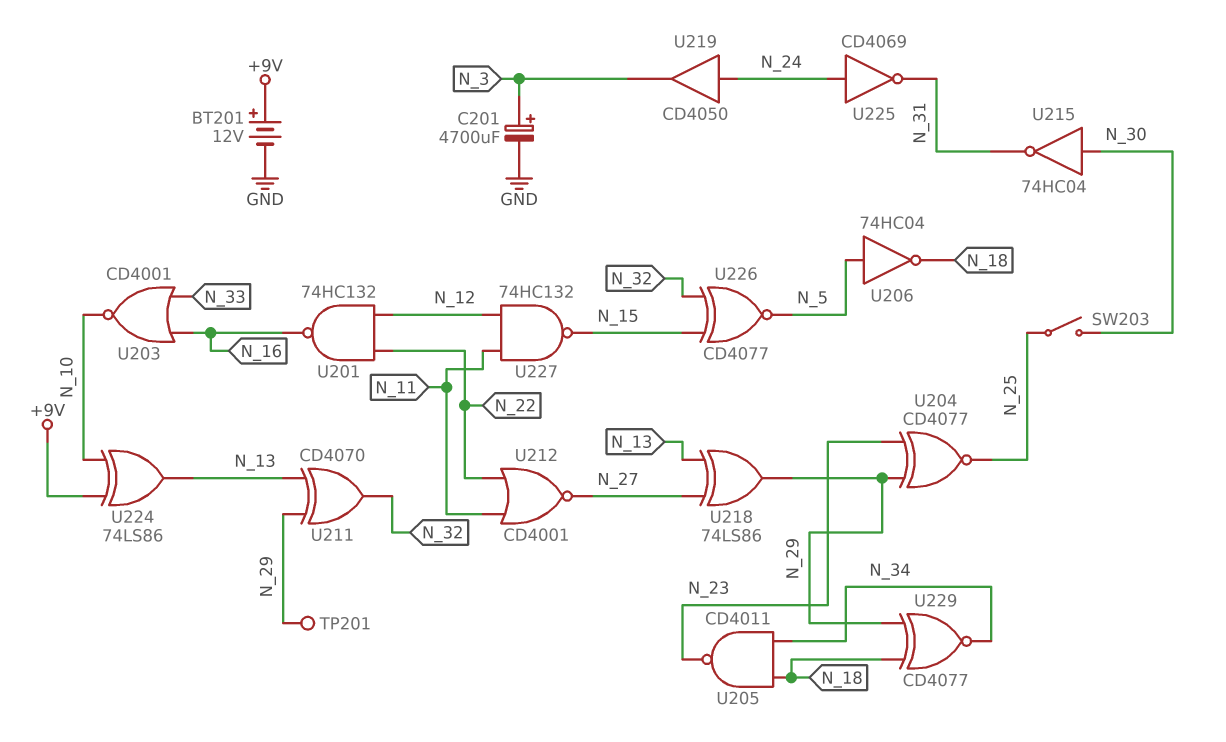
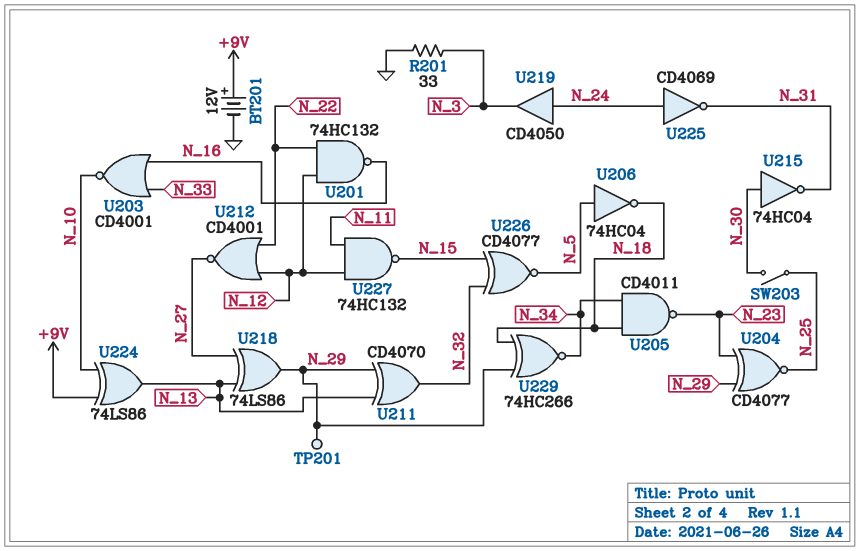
C201: 4700uF (plus N_3, minus GND) -> none
R201: none -> 33 (GND, N_3)
U212: NOR CD4001 (in N_11, in N_22, out N_27) -> NOR CD4001 (in N_12, in N_22, out N_27)
U229: XNOR CD4077 (in N_18, in N_29, out N_34) -> XNOR 74HC266 (in N_18, in N_29, out N_34)

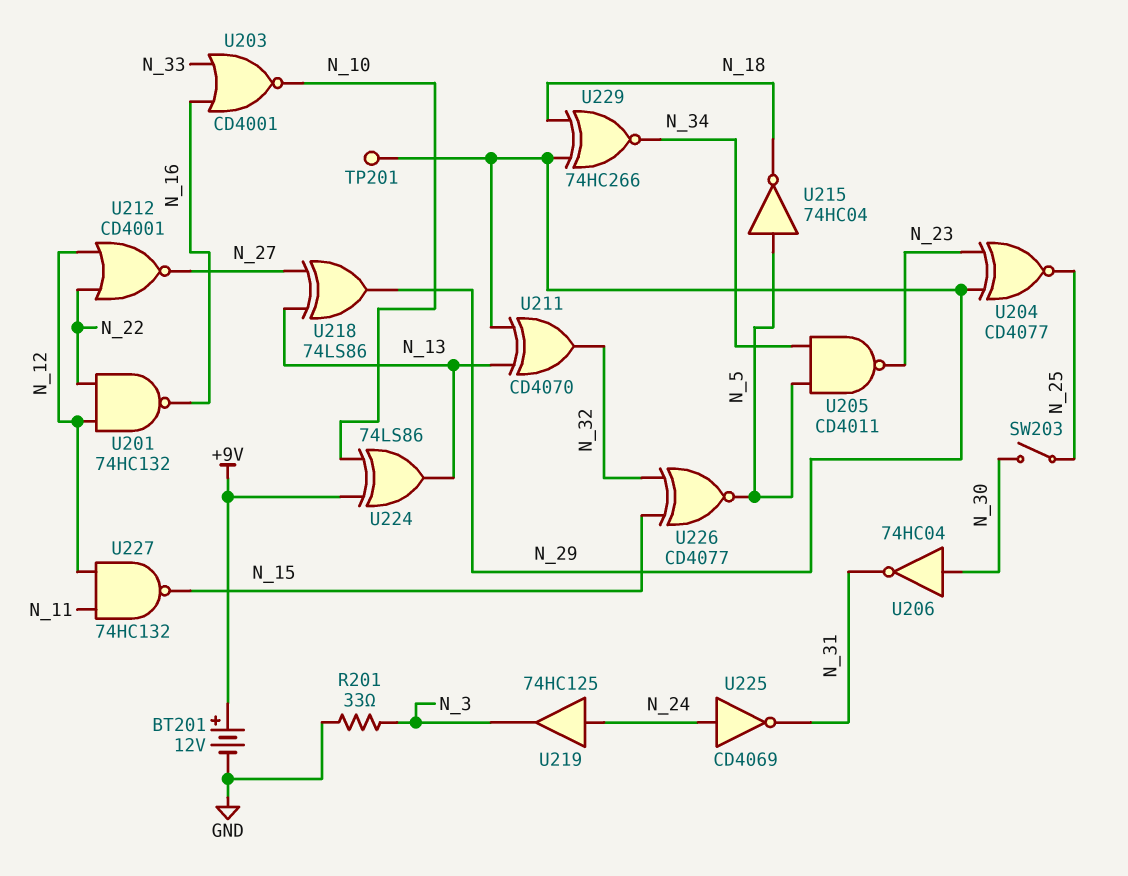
U205: NAND CD4011 (in N_18, in N_34, out N_23) -> NAND CD4011 (in N_5, in N_34, out N_23)
U206: NOT 74HC04 (in N_5, out N_18) -> NOT 74HC04 (in N_30, out N_31)
U215: NOT 74HC04 (in N_30, out N_31) -> NOT 74HC04 (in N_5, out N_18)
U219: buffer CD4050 (in N_24, out N_3) -> buffer 74HC125 (in N_24, out N_3)

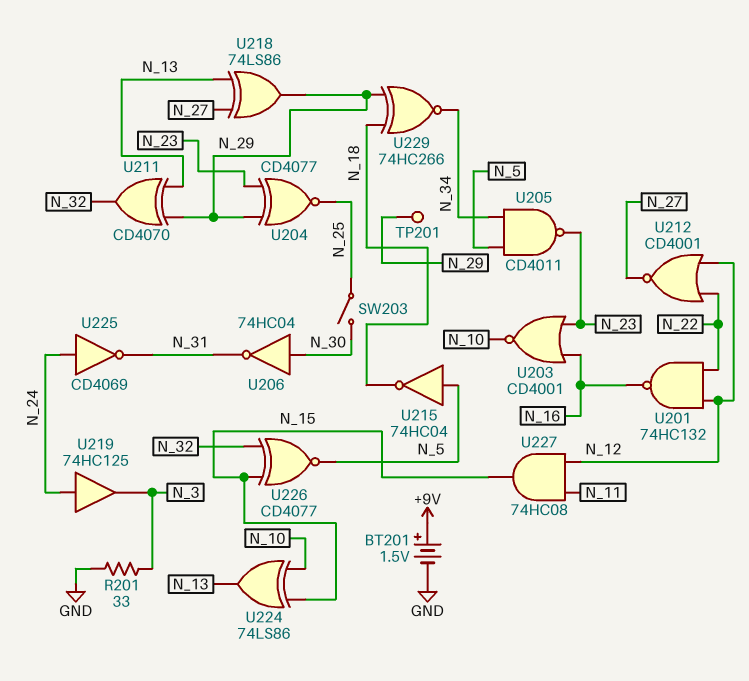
BT201: 12V (plus +9V, minus GND) -> 1.5V (plus +9V, minus GND)
U203: NOR CD4001 (in N_16, in N_33, out N_10) -> NOR CD4001 (in N_16, in N_23, out N_10)
U224: XOR 74LS86 (in +9V, in N_10, out N_13) -> XOR 74LS86 (in N_10, in N_15, out N_13)
U227: NAND 74HC132 (in N_11, in N_12, out N_15) -> AND 74HC08 (in N_11, in N_12, out N_15)

